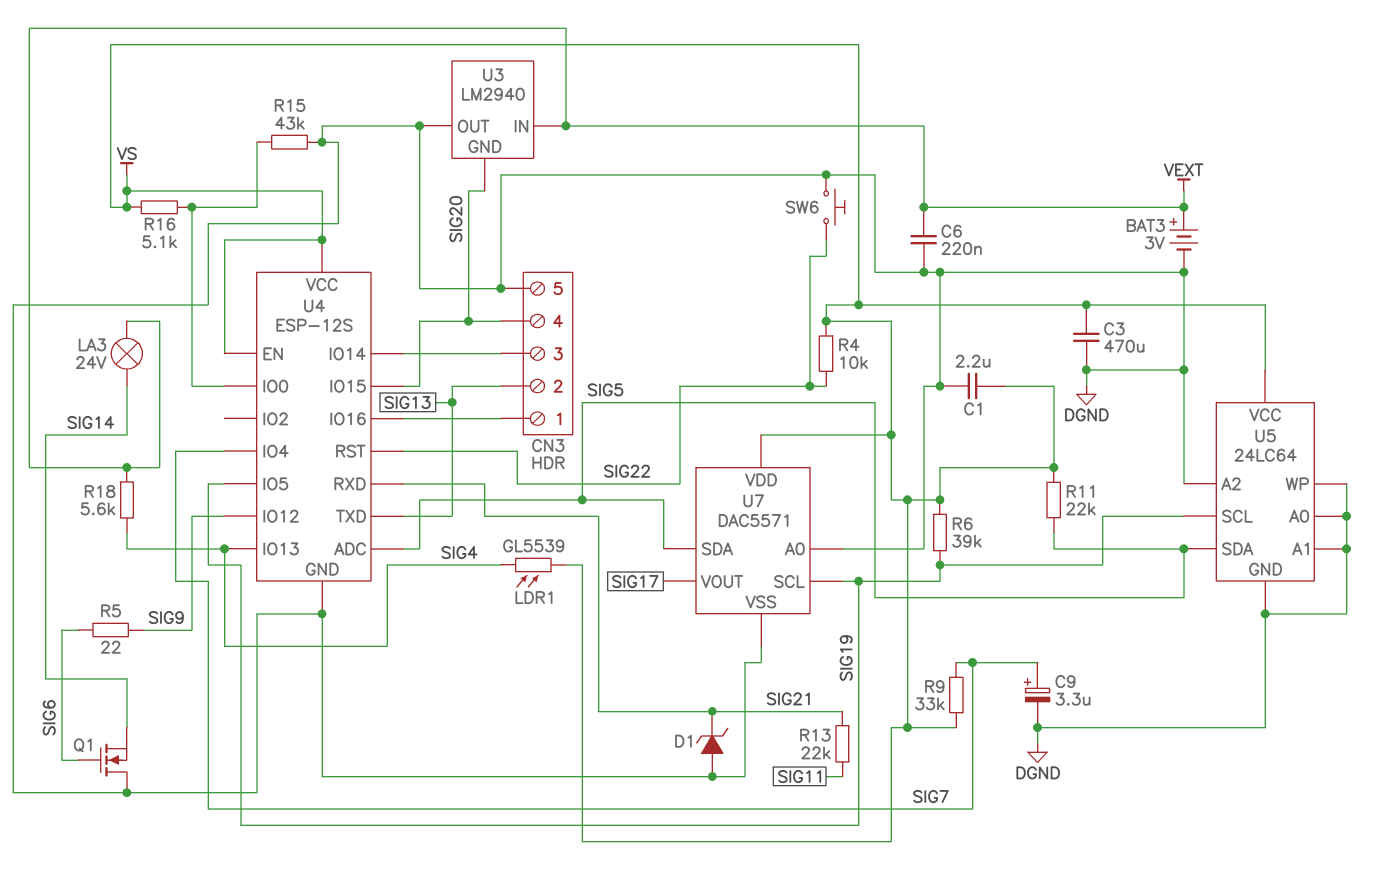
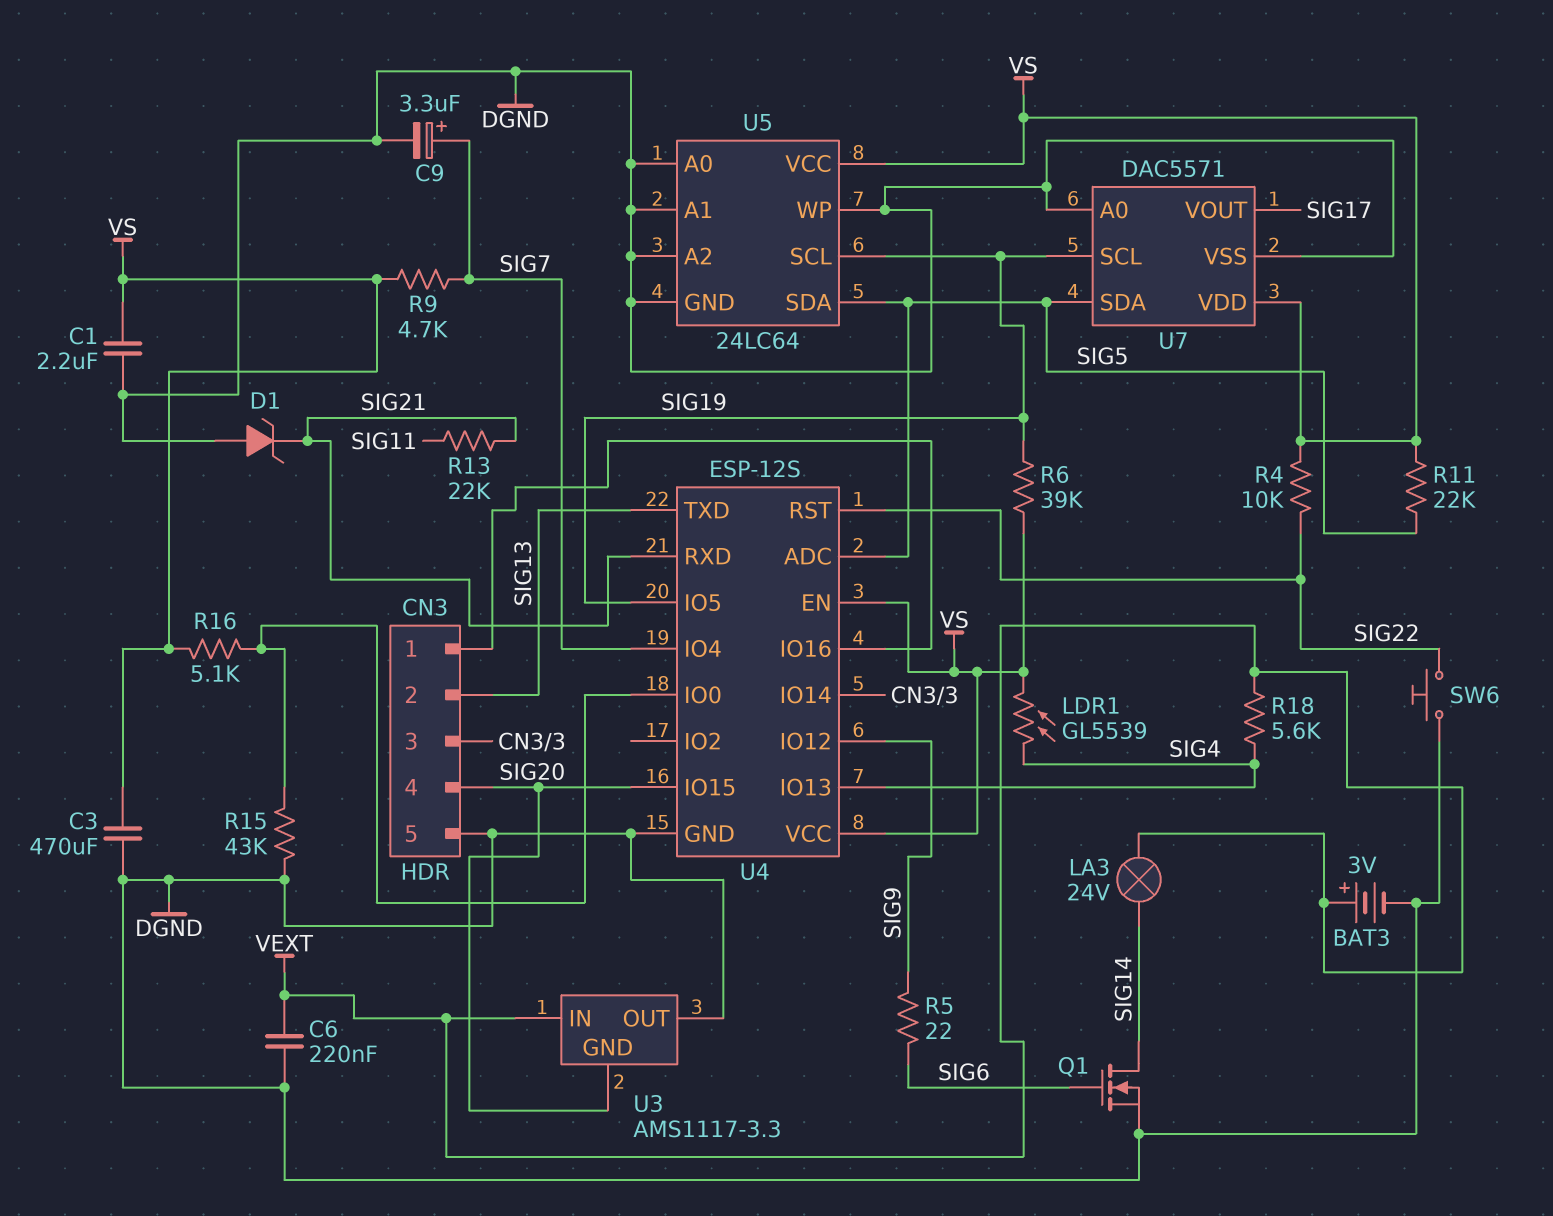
Q1: NMOS (G SIG6, D DGND, S SIG14) -> NMOS (G SIG6, D SIG14, S DGND)
R9: 33k (SIG7, VS) -> 4.7k (SIG7, VS)
U3: LM2940 -> AMS1117-3.3

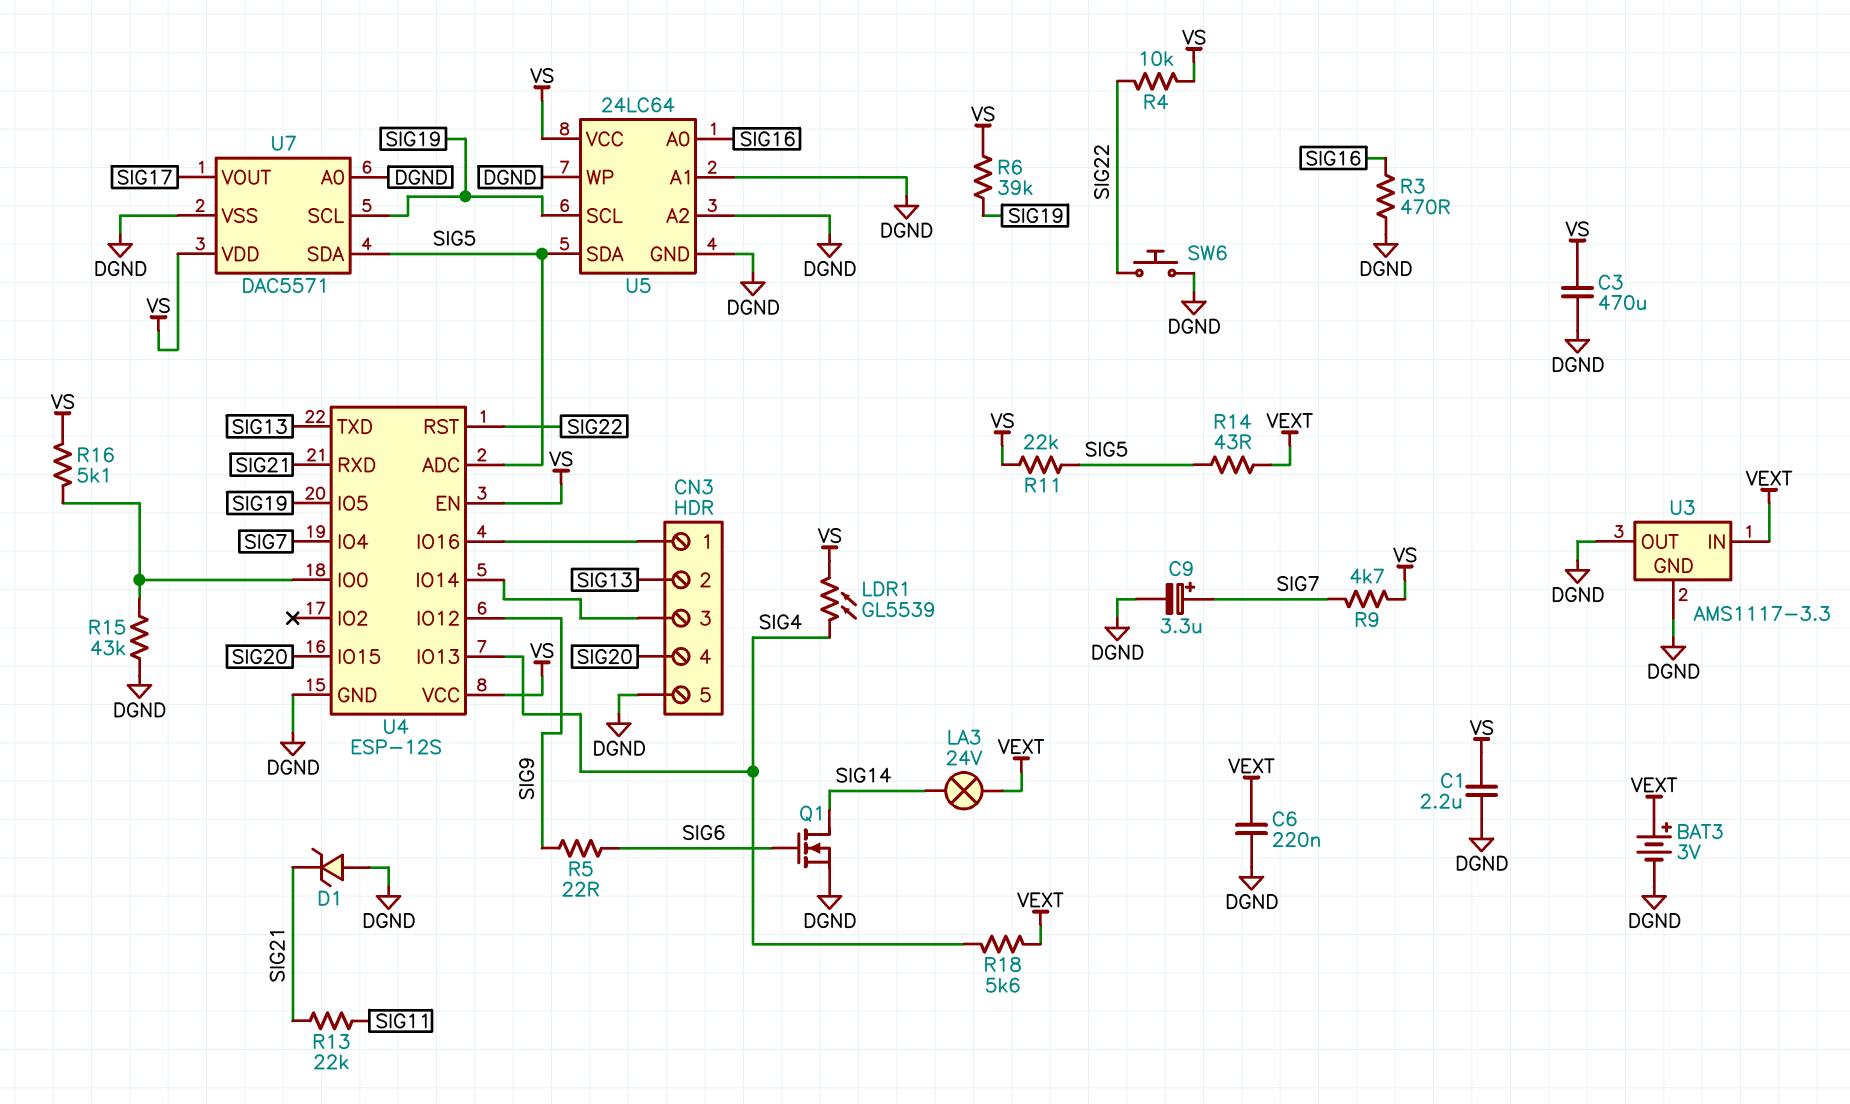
R3: none -> 470 (DGND, SIG16)
R14: none -> 43 (SIG5, VEXT)
U3 pin GND: SIG20 -> DGND
U5 pin A0: DGND -> SIG16

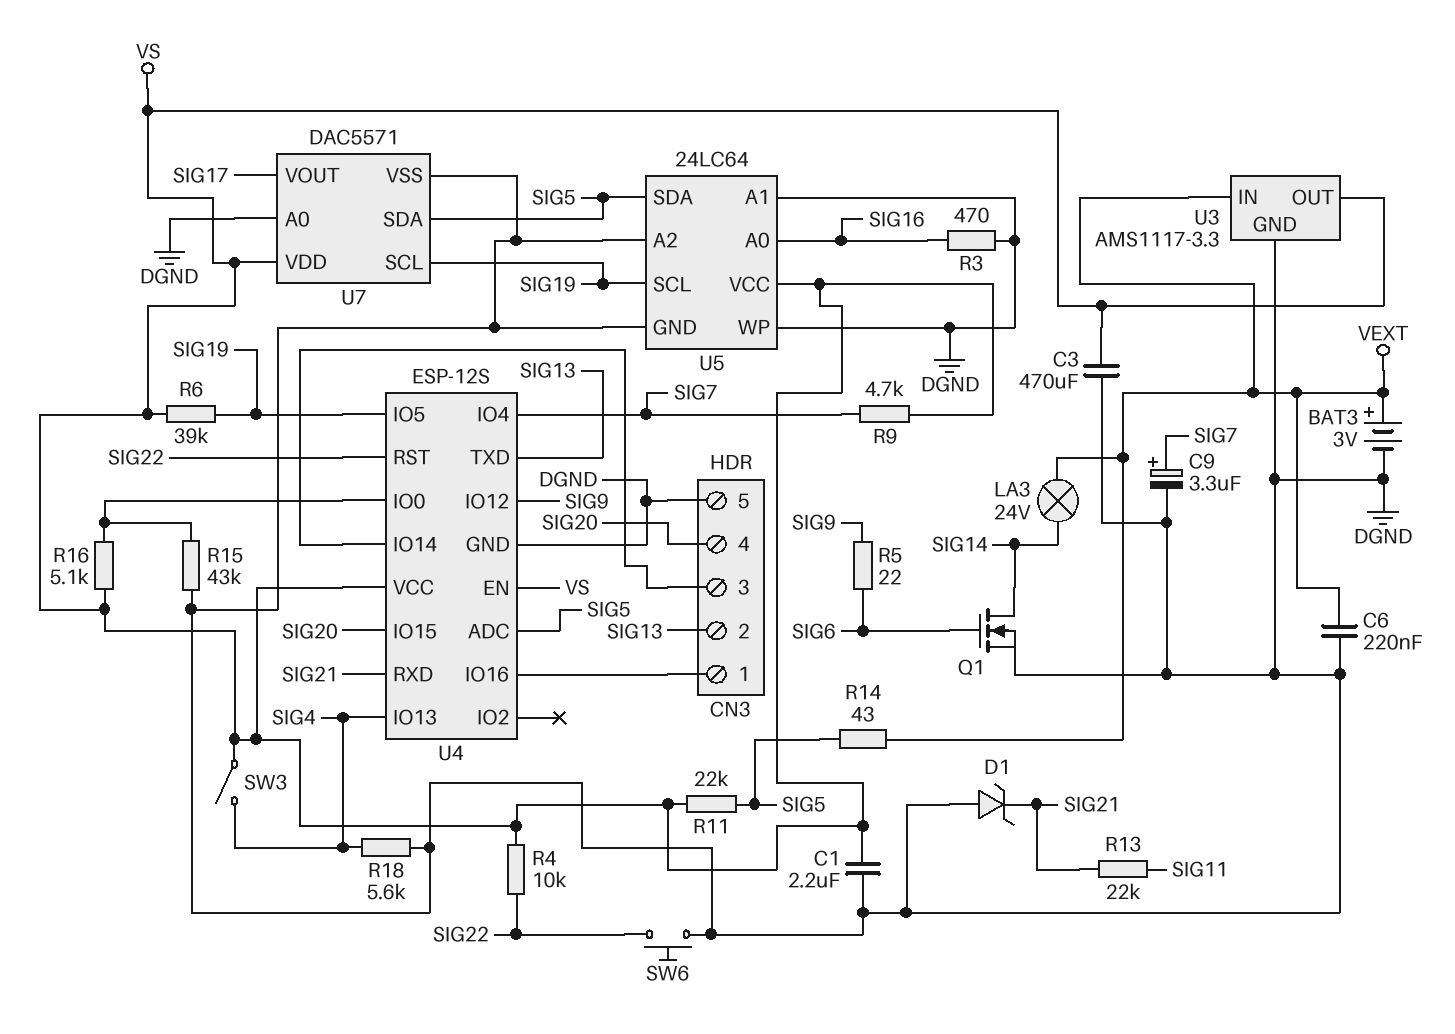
LDR1: GL5539 (SIG4, VS) -> none
R18: 5.6k (SIG4, VEXT) -> 5.6k (DGND, SIG4)
SW3: none -> switch (SIG4, VS)
U3 pin OUT: DGND -> VS

